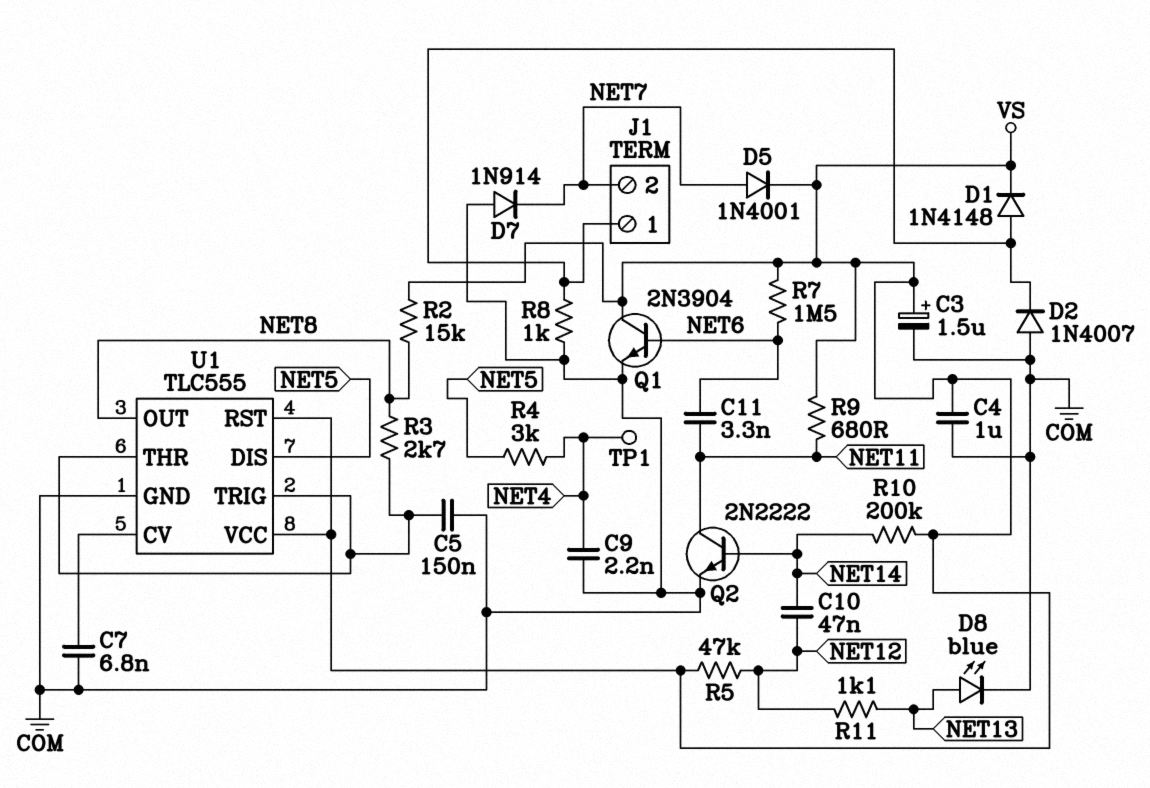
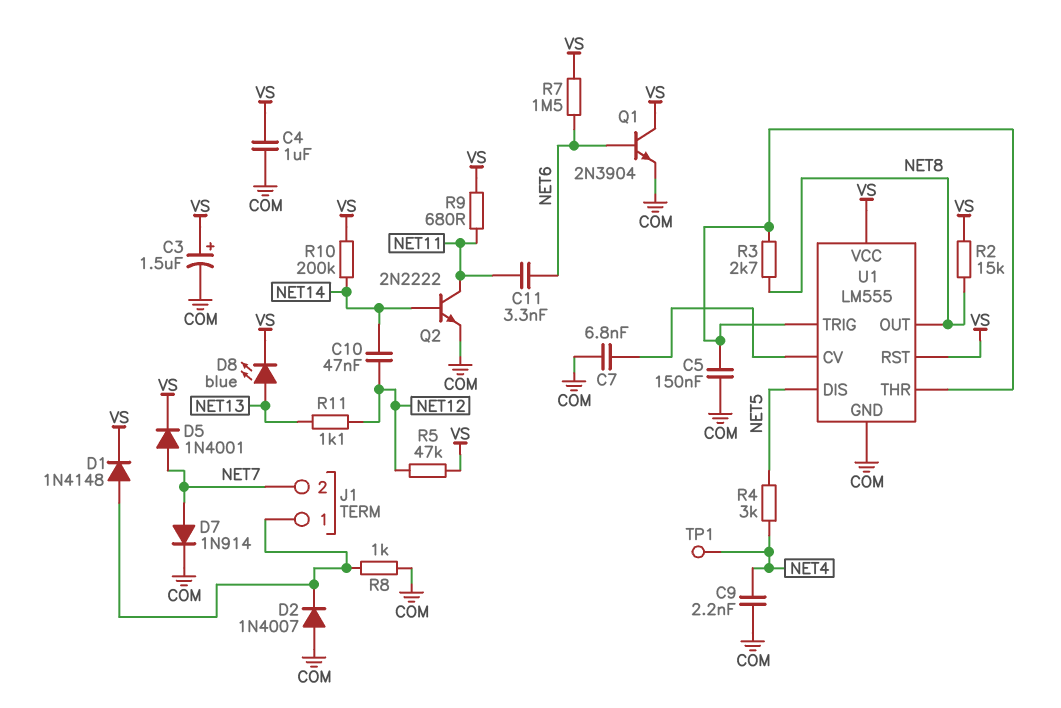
D7: diode 1N914 (A COM, K NET7) -> diode 1N914 (A NET7, K COM)
D8: LED blue (A NET13, K COM) -> LED blue (A NET13, K VS)
U1: TLC555 -> LM555

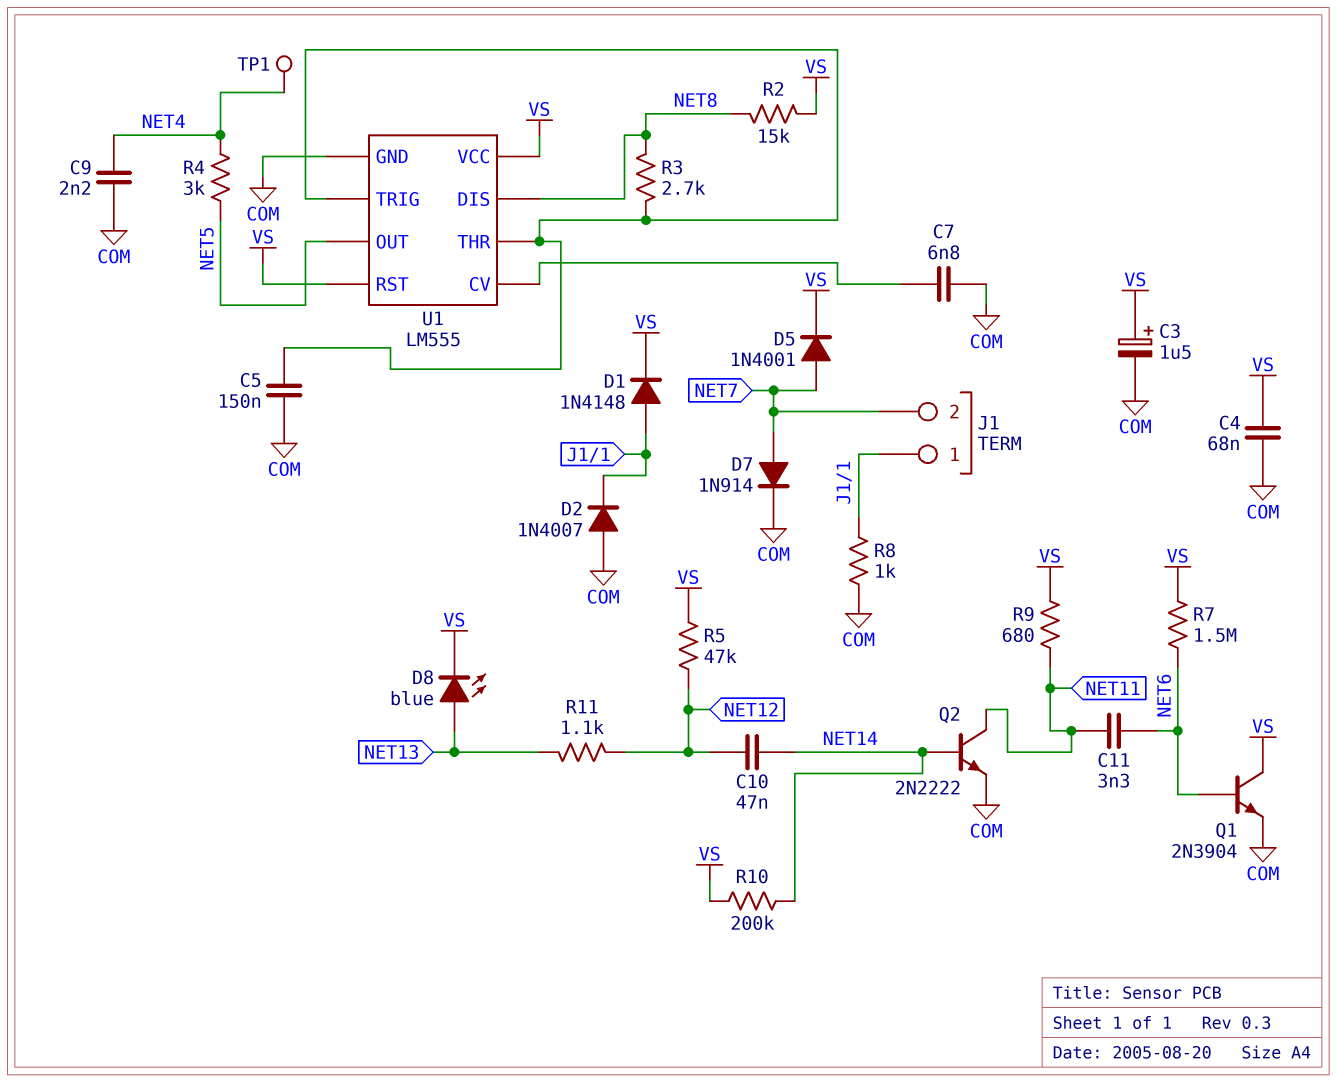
C4: 1uF (COM, VS) -> 68nF (COM, VS)
U1 pin DIS: NET5 -> NET8
U1 pin OUT: NET8 -> NET5

